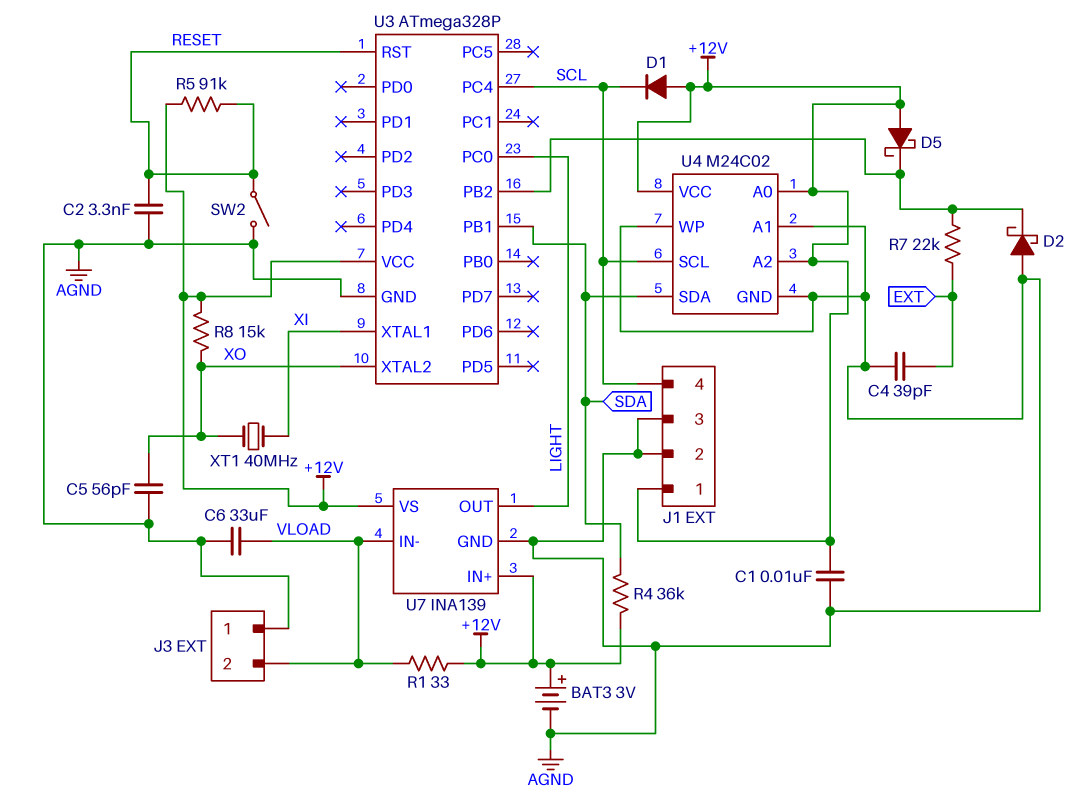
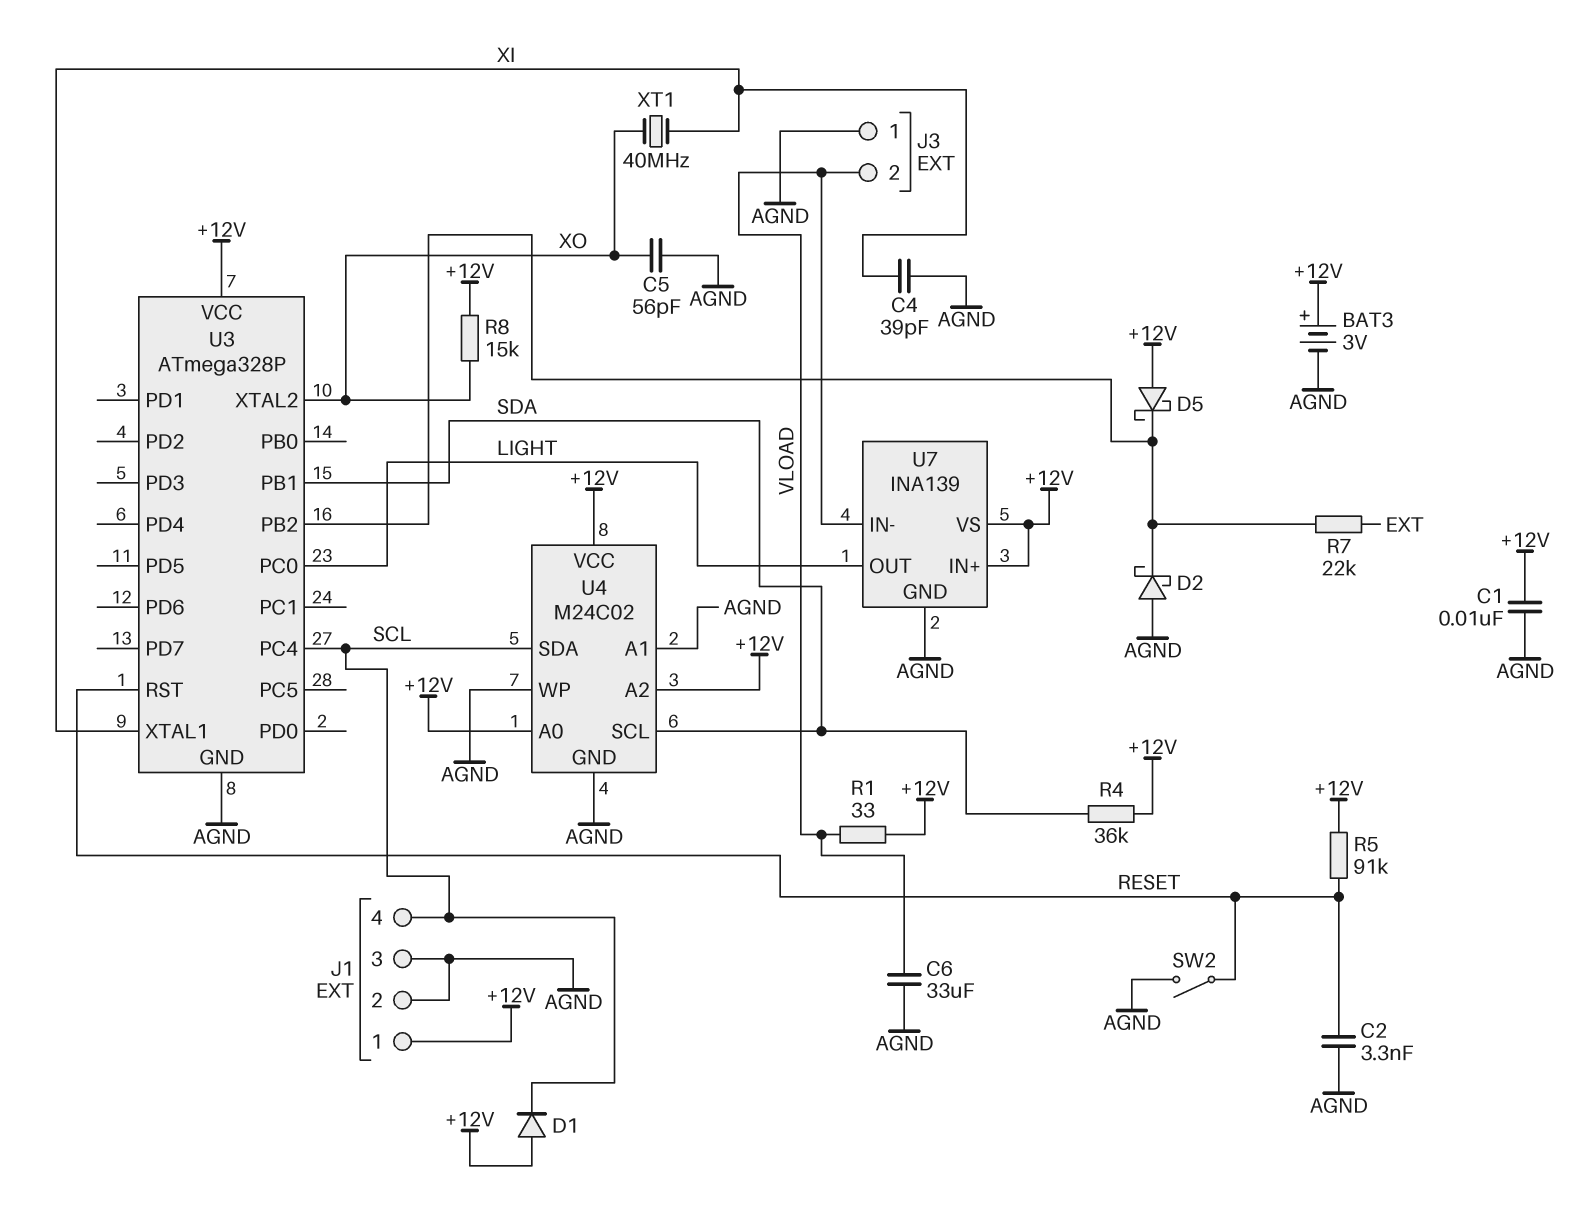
C4: 39pF (AGND, EXT) -> 39pF (AGND, XI)
U4 pin SCL: SCL -> SDA
U4 pin SDA: SDA -> SCL

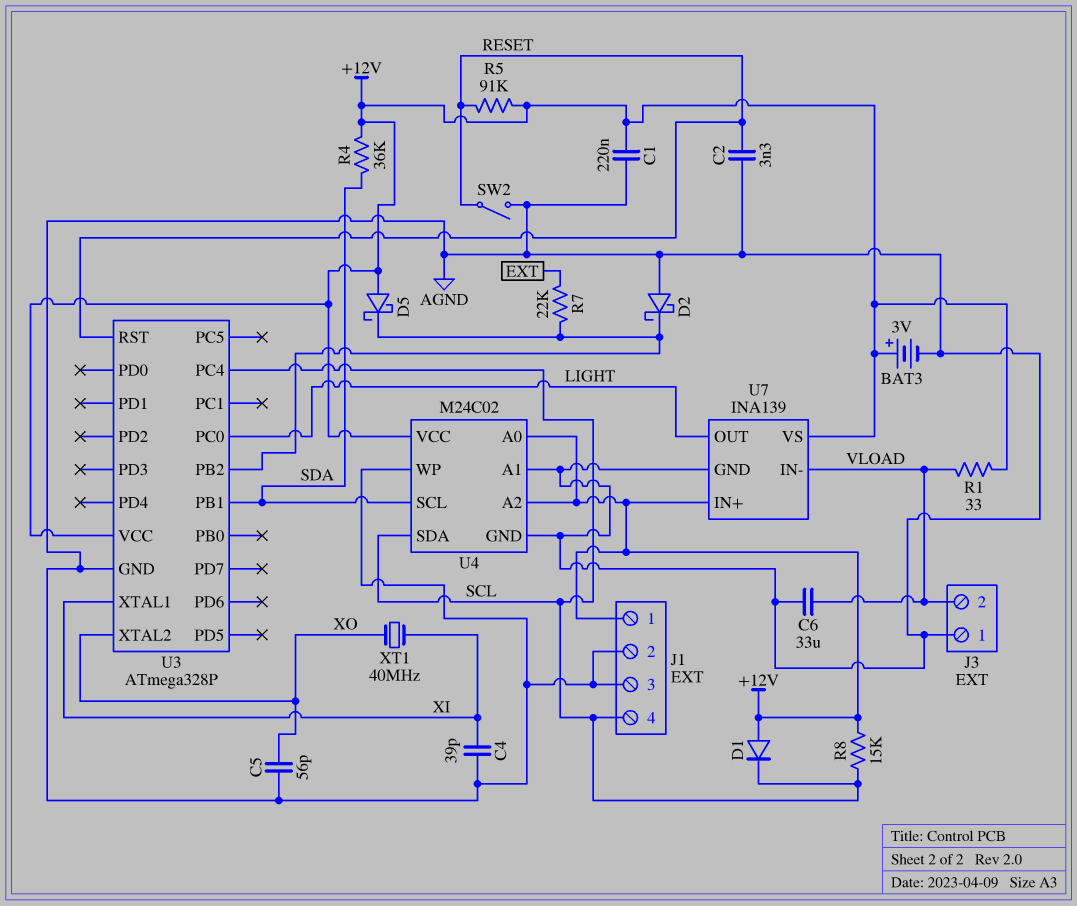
C1: 10nF (+12V, AGND) -> 220nF (+12V, AGND)
R8: 15k (+12V, XO) -> 15k (+12V, SCL)

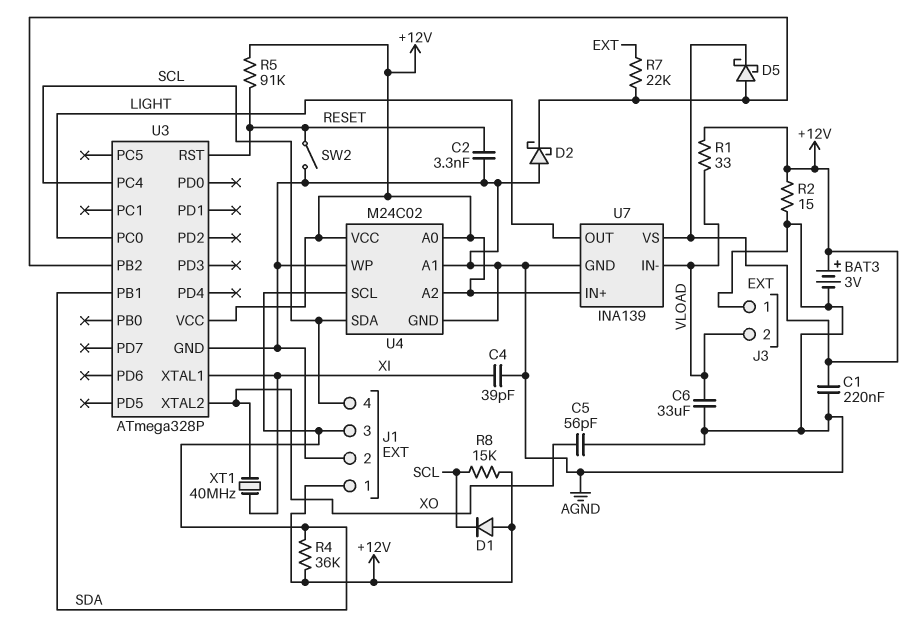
D5: schottky (A +12V, K U3/PB2) -> schottky (A U3/PB2, K +12V)
J1 pin 3: AGND -> SDA
R2: none -> 15 (+12V, AGND)

